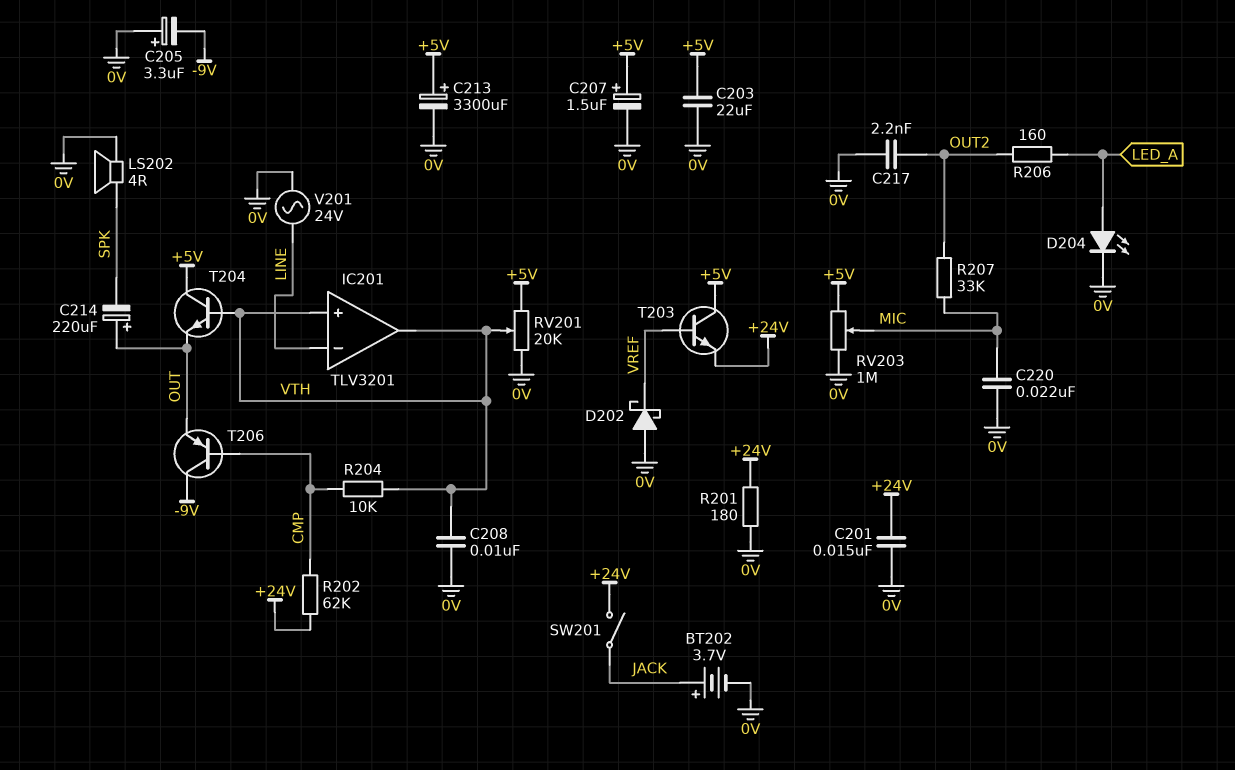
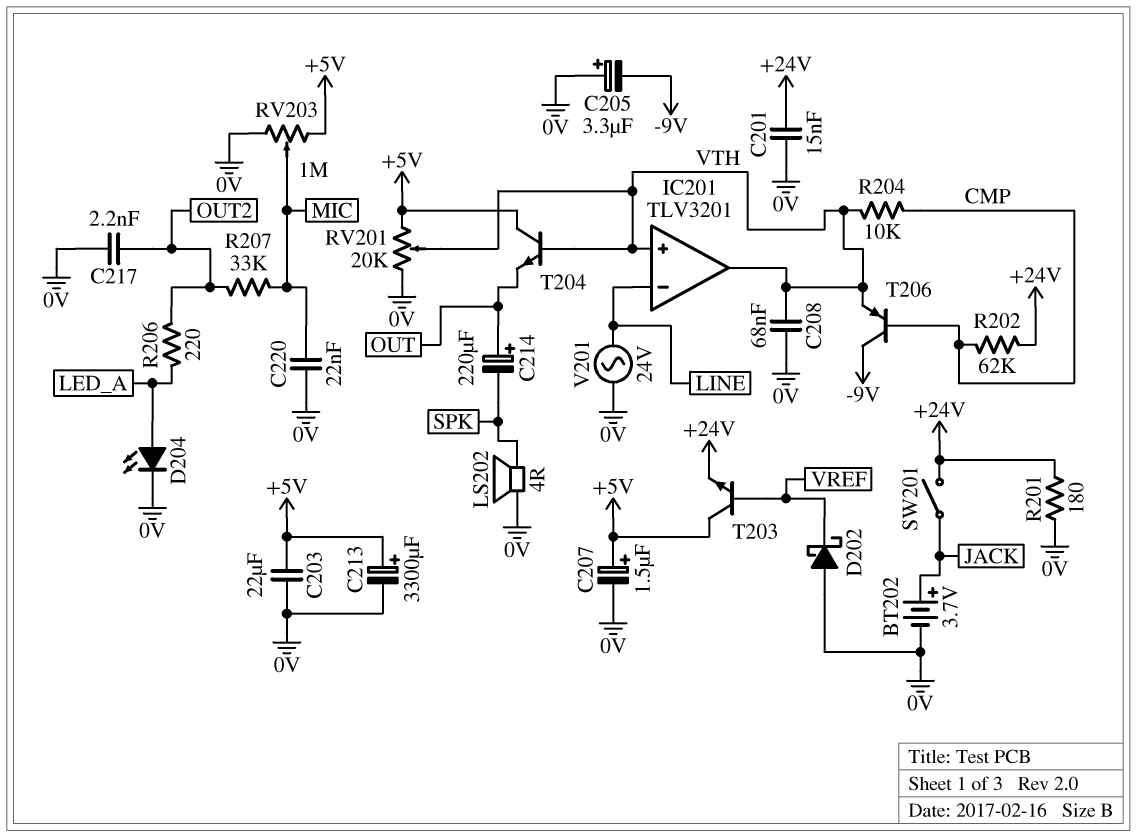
C208: 10nF (0V, VTH) -> 68nF (0V, VTH)
R206: 160 (LED_A, OUT2) -> 220 (LED_A, OUT2)
T206: PNP (B CMP, C -9V, E OUT) -> PNP (B CMP, C -9V, E VTH)

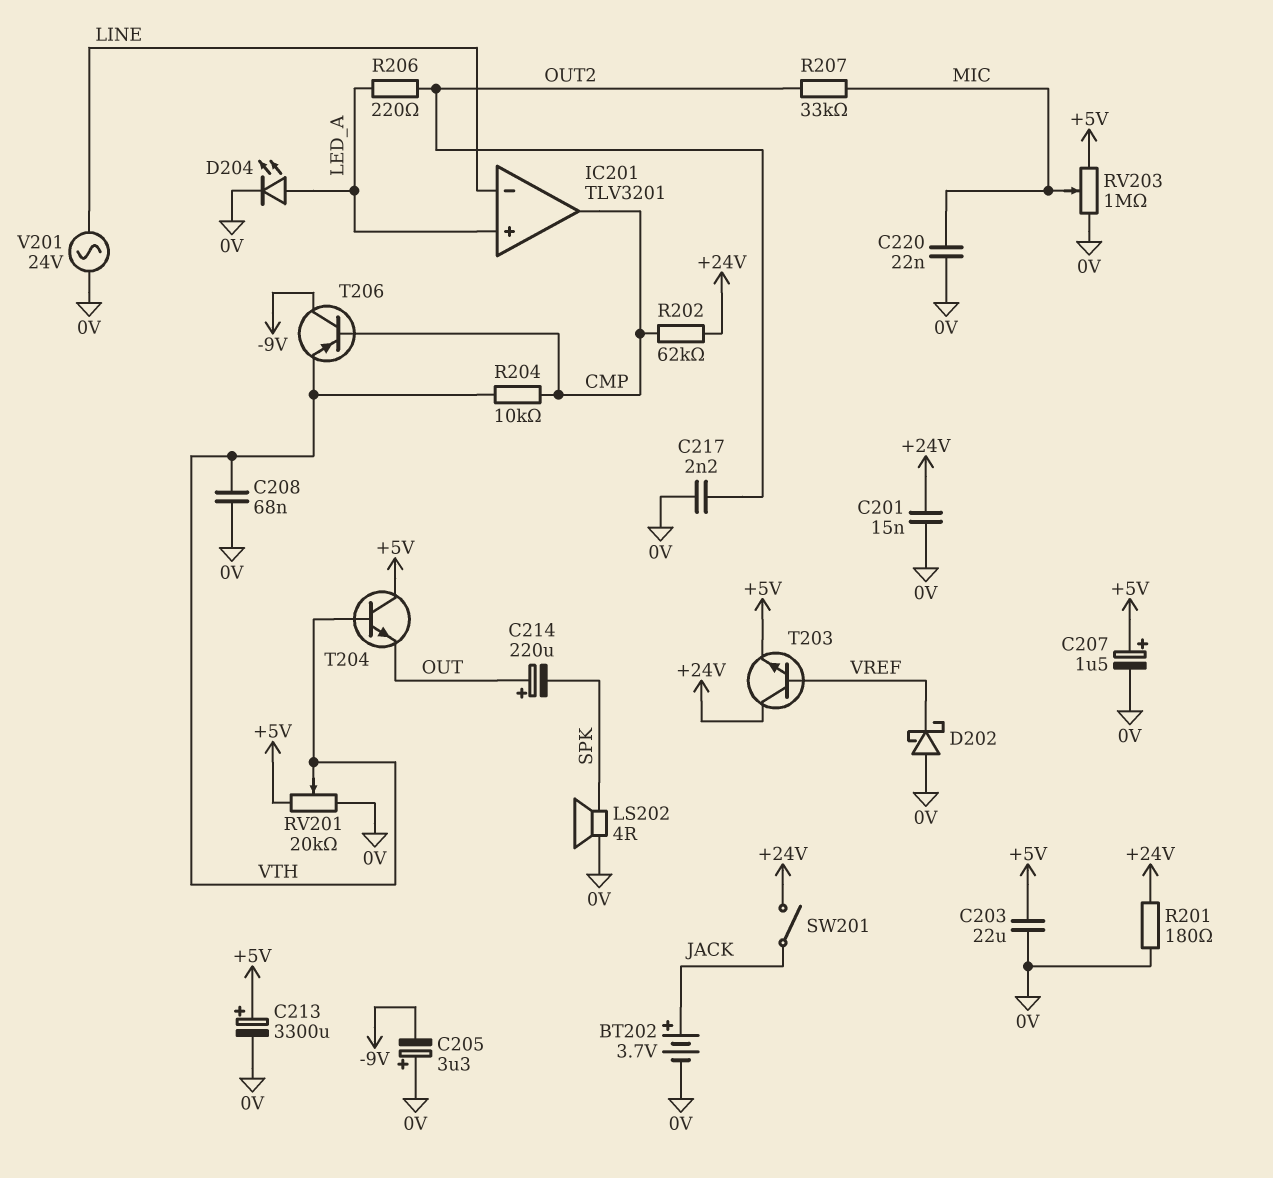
IC201 pin in+: VTH -> LED_A
IC201 pin out: VTH -> CMP
T203: NPN (B VREF, C +5V, E +24V) -> NPN (B VREF, C +24V, E +5V)

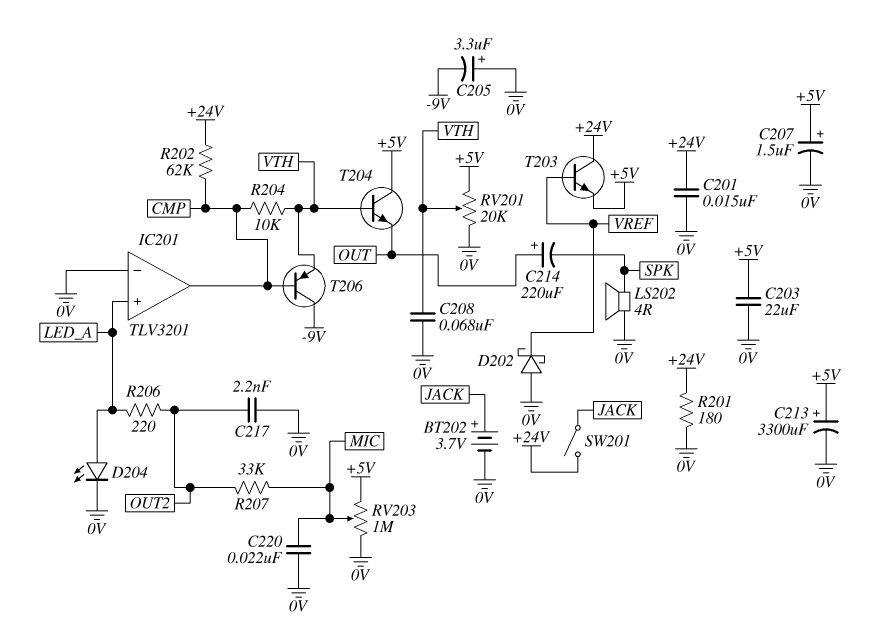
IC201 pin in-: LINE -> 0V
V201: AC 24V (0V, LINE) -> none

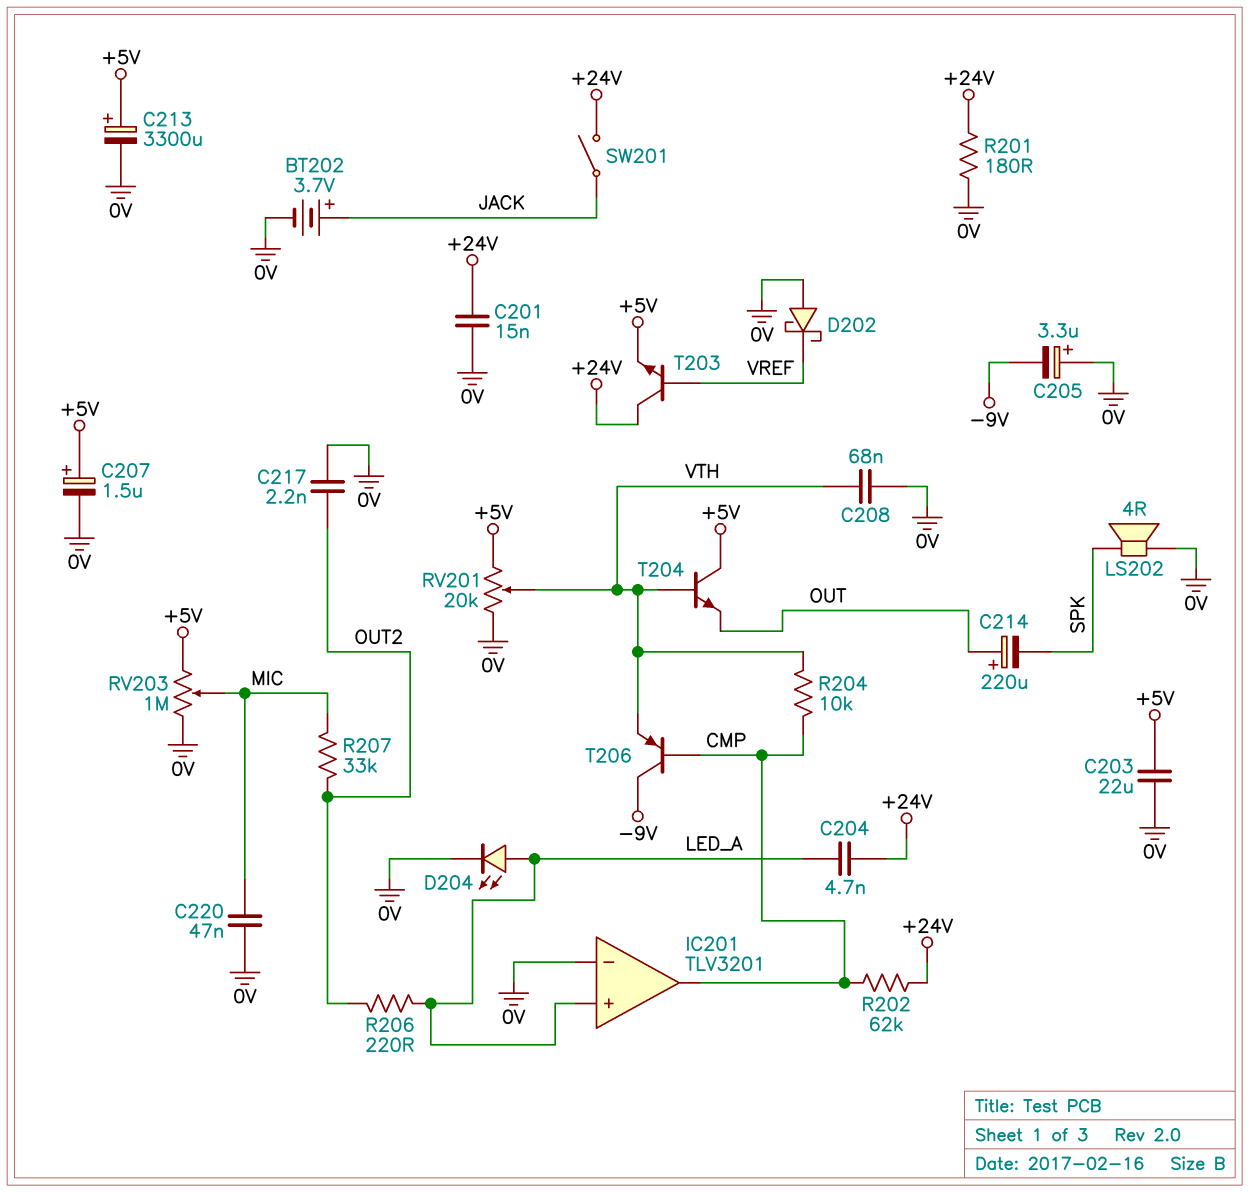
C204: none -> 4.7nF (+24V, LED_A)
C220: 22nF (0V, MIC) -> 47nF (0V, MIC)

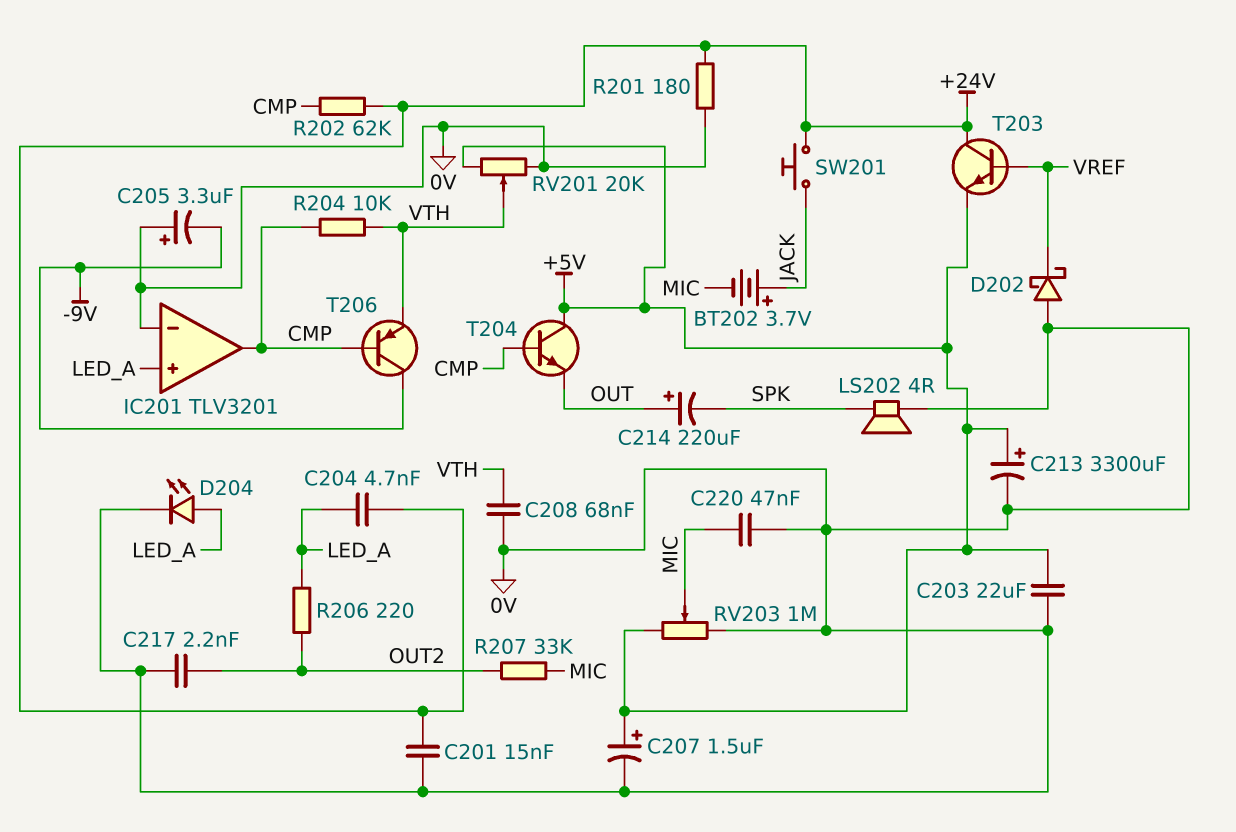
BT202: 3.7V (plus JACK, minus 0V) -> 3.7V (plus JACK, minus MIC)
SW201: switch (+24V, JACK) -> button (+24V, JACK)
T204: NPN (B VTH, C +5V, E OUT) -> NPN (B CMP, C +5V, E OUT)

